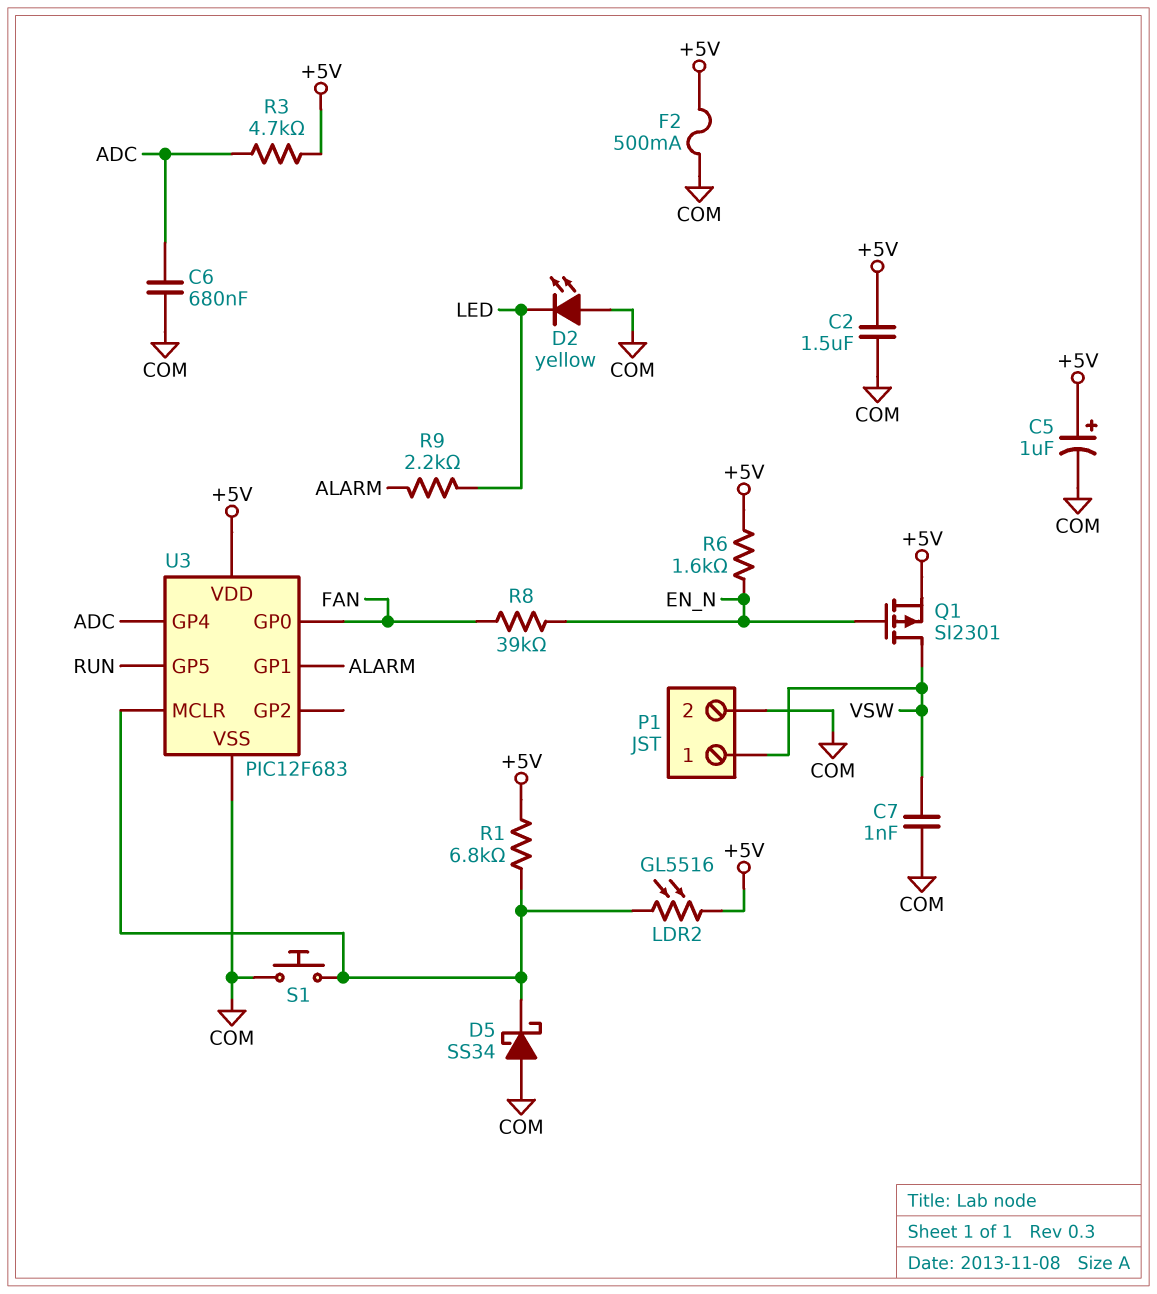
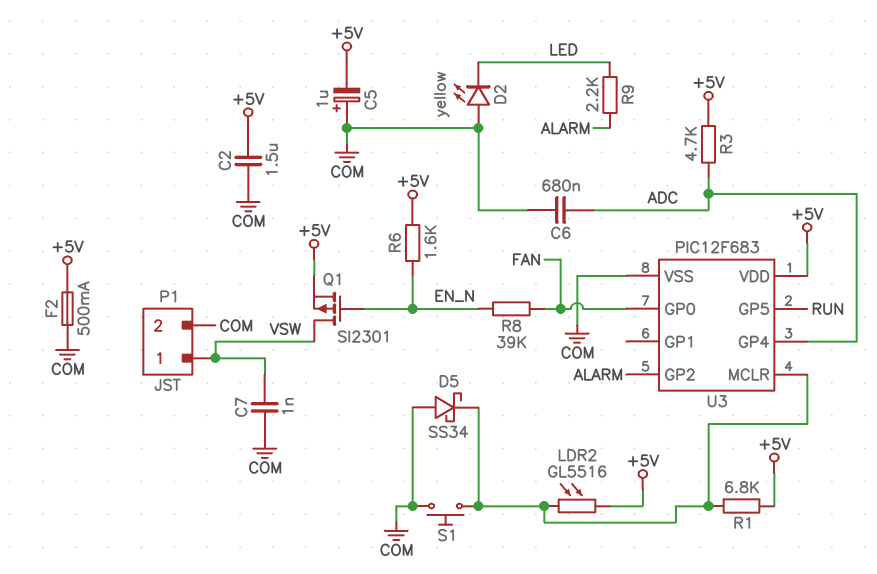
C5: 1uF (plus +5V, minus COM) -> 1uF (plus COM, minus +5V)
U3 pin GP1: ALARM -> none
U3 pin GP2: none -> ALARM

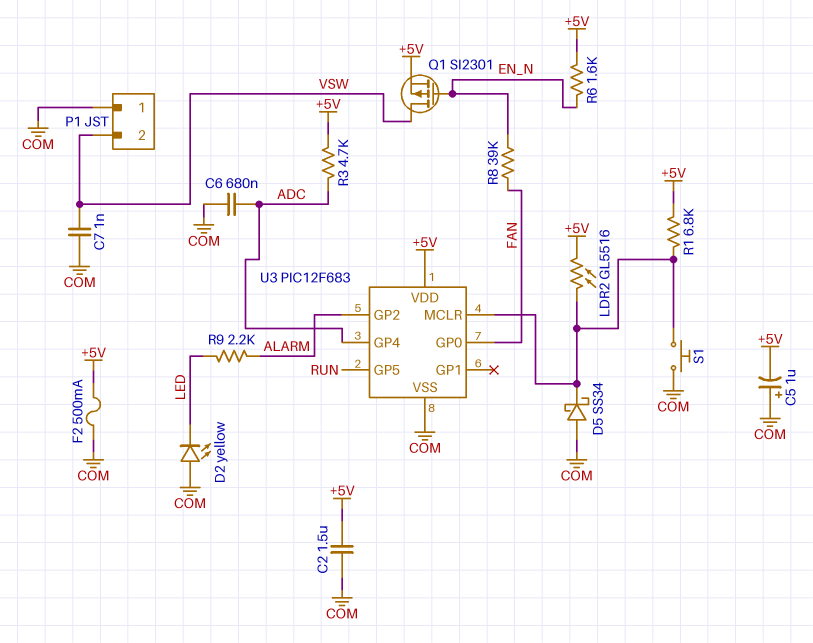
P1 pin 1: VSW -> COM
P1 pin 2: COM -> VSW

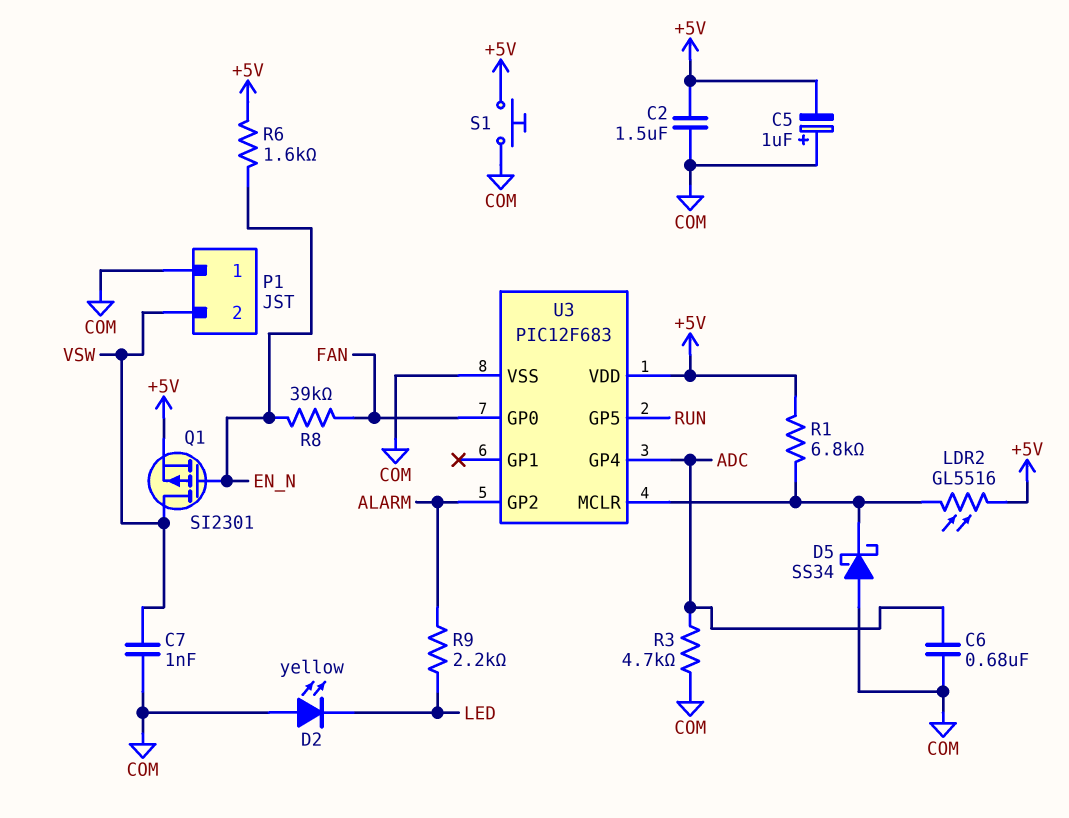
F2: 500mA (+5V, COM) -> none
R3: 4.7k (+5V, ADC) -> 4.7k (ADC, COM)
S1: button (COM, U3/MCLR) -> button (+5V, COM)

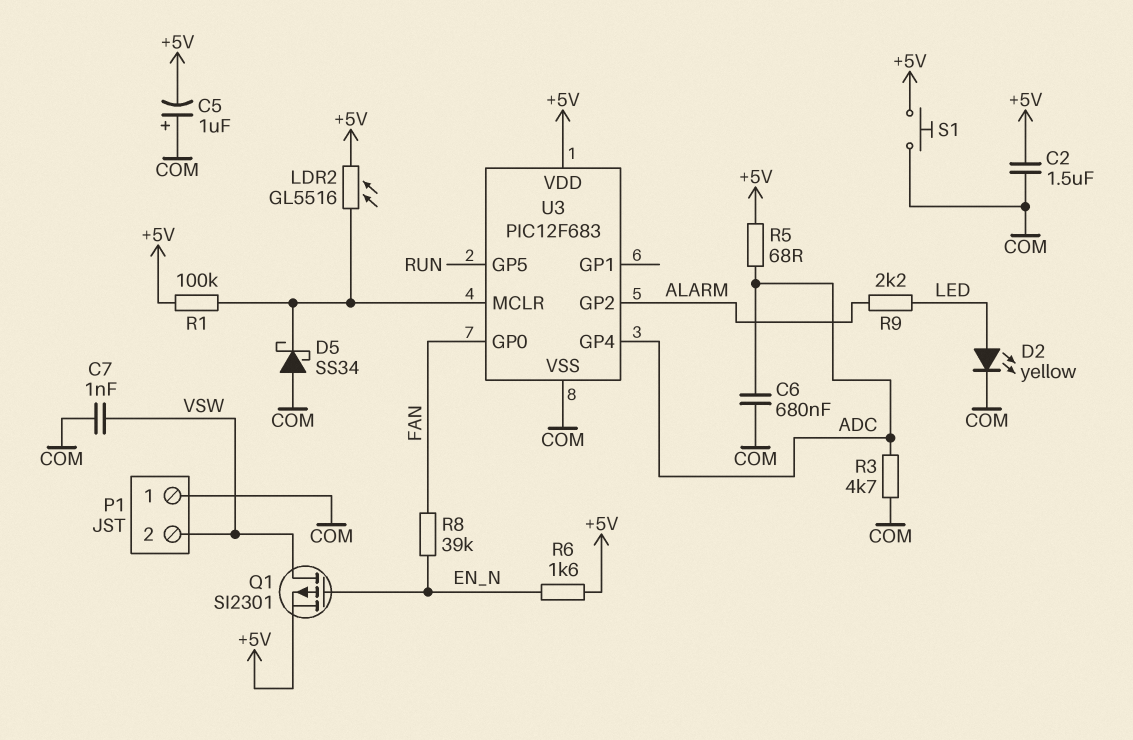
D2: LED yellow (A COM, K LED) -> LED yellow (A LED, K COM)
R1: 6.8k (+5V, U3/MCLR) -> 100k (+5V, U3/MCLR)
R5: none -> 68 (+5V, ADC)

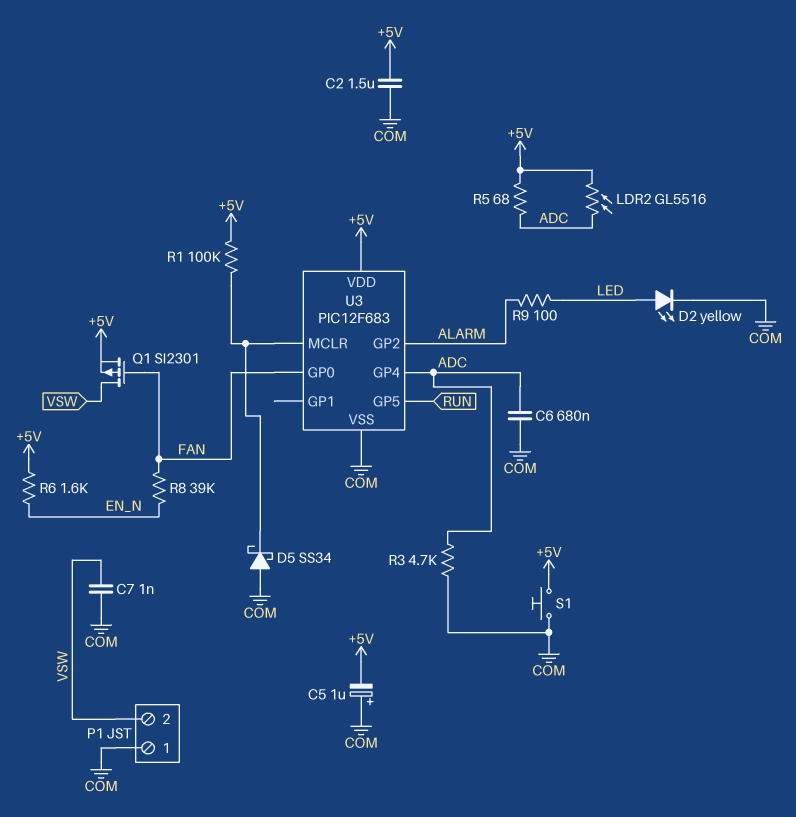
LDR2: GL5516 (+5V, U3/MCLR) -> GL5516 (+5V, ADC)
Q1: PMOS SI2301 (G EN_N, D VSW, S +5V) -> PMOS SI2301 (G FAN, D VSW, S +5V)
R9: 2.2k (ALARM, LED) -> 100 (ALARM, LED)

